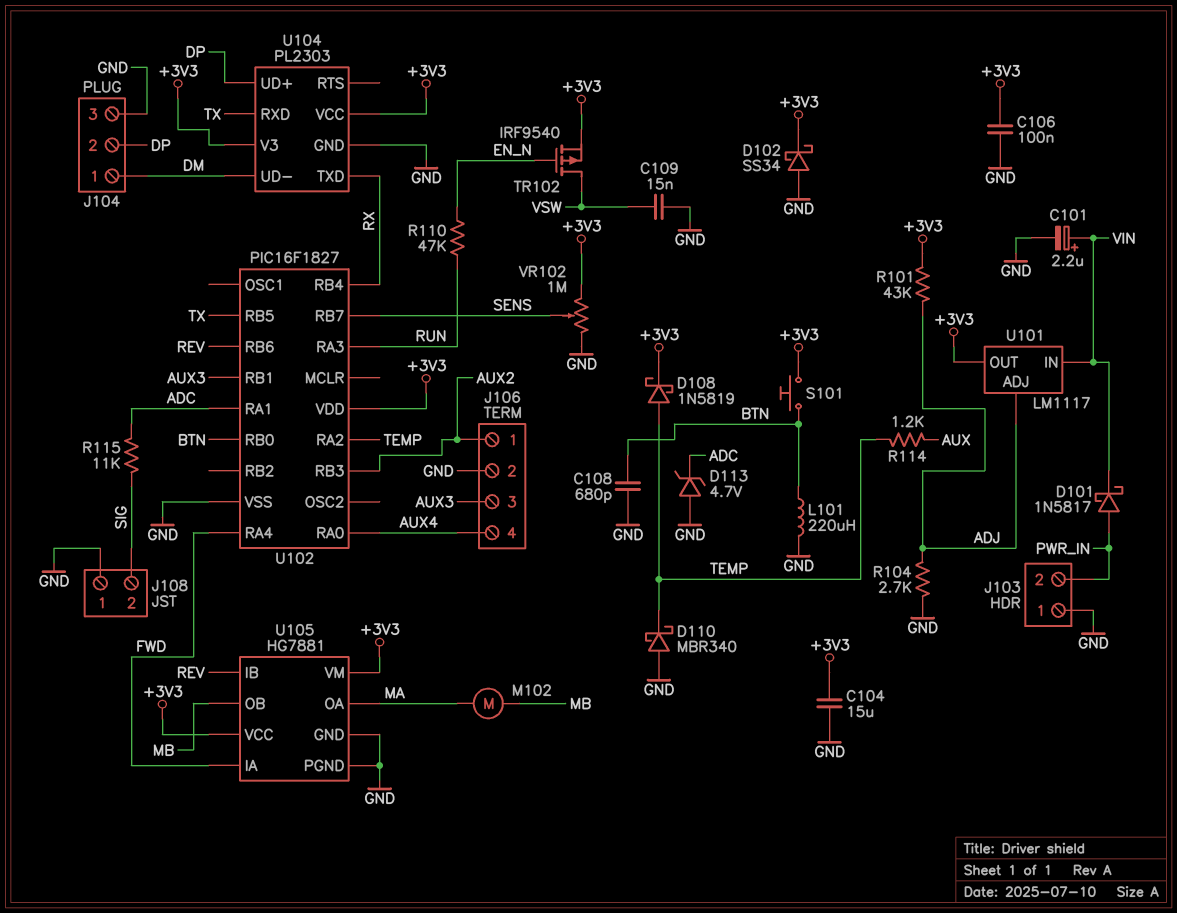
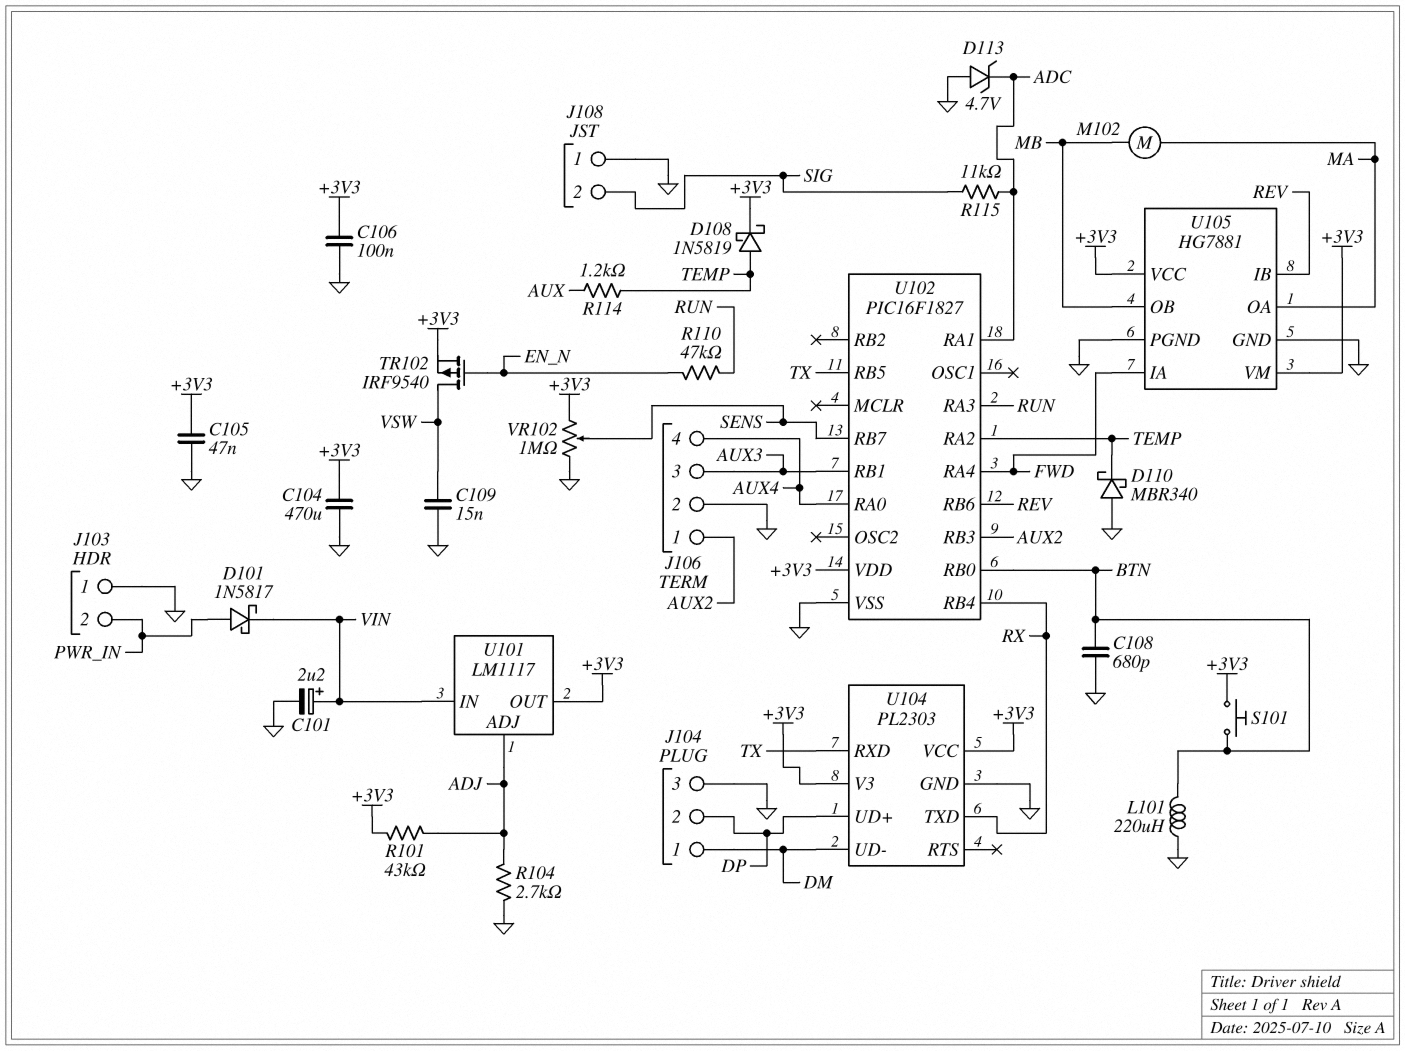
C104: 15uF (+3V3, GND) -> 470uF (+3V3, GND)
C105: none -> 47nF (+3V3, GND)
D102: schottky SS34 (A GND, K +3V3) -> none

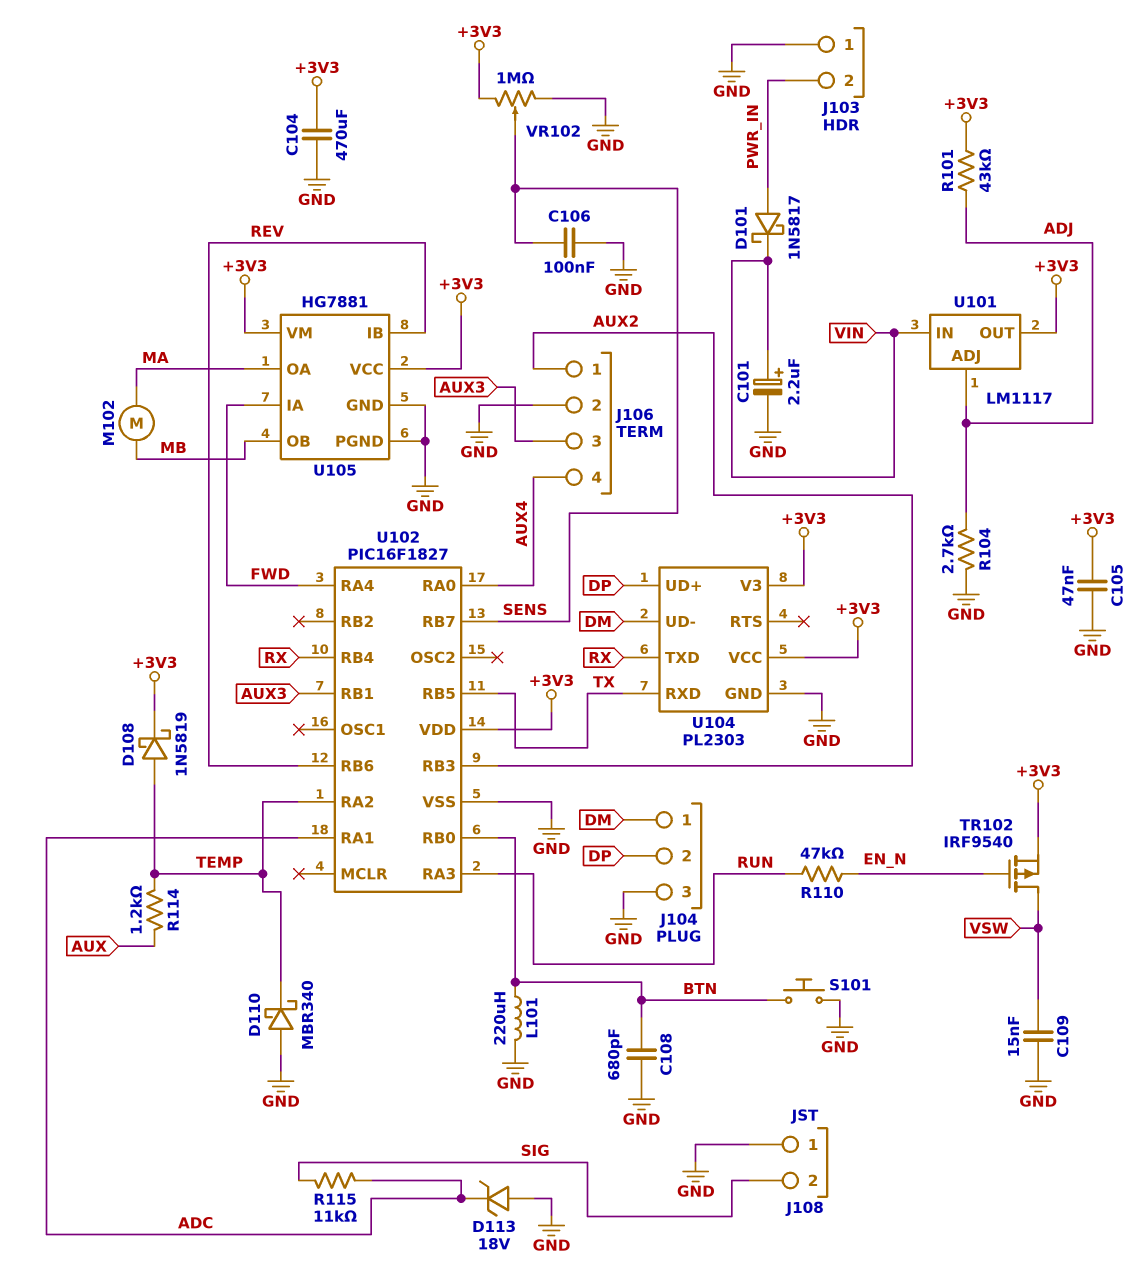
C106: 100nF (+3V3, GND) -> 100nF (GND, SENS)
D113: zener 4.7V (A GND, K ADC) -> zener 18V (A GND, K ADC)
S101: button (+3V3, BTN) -> button (BTN, GND)

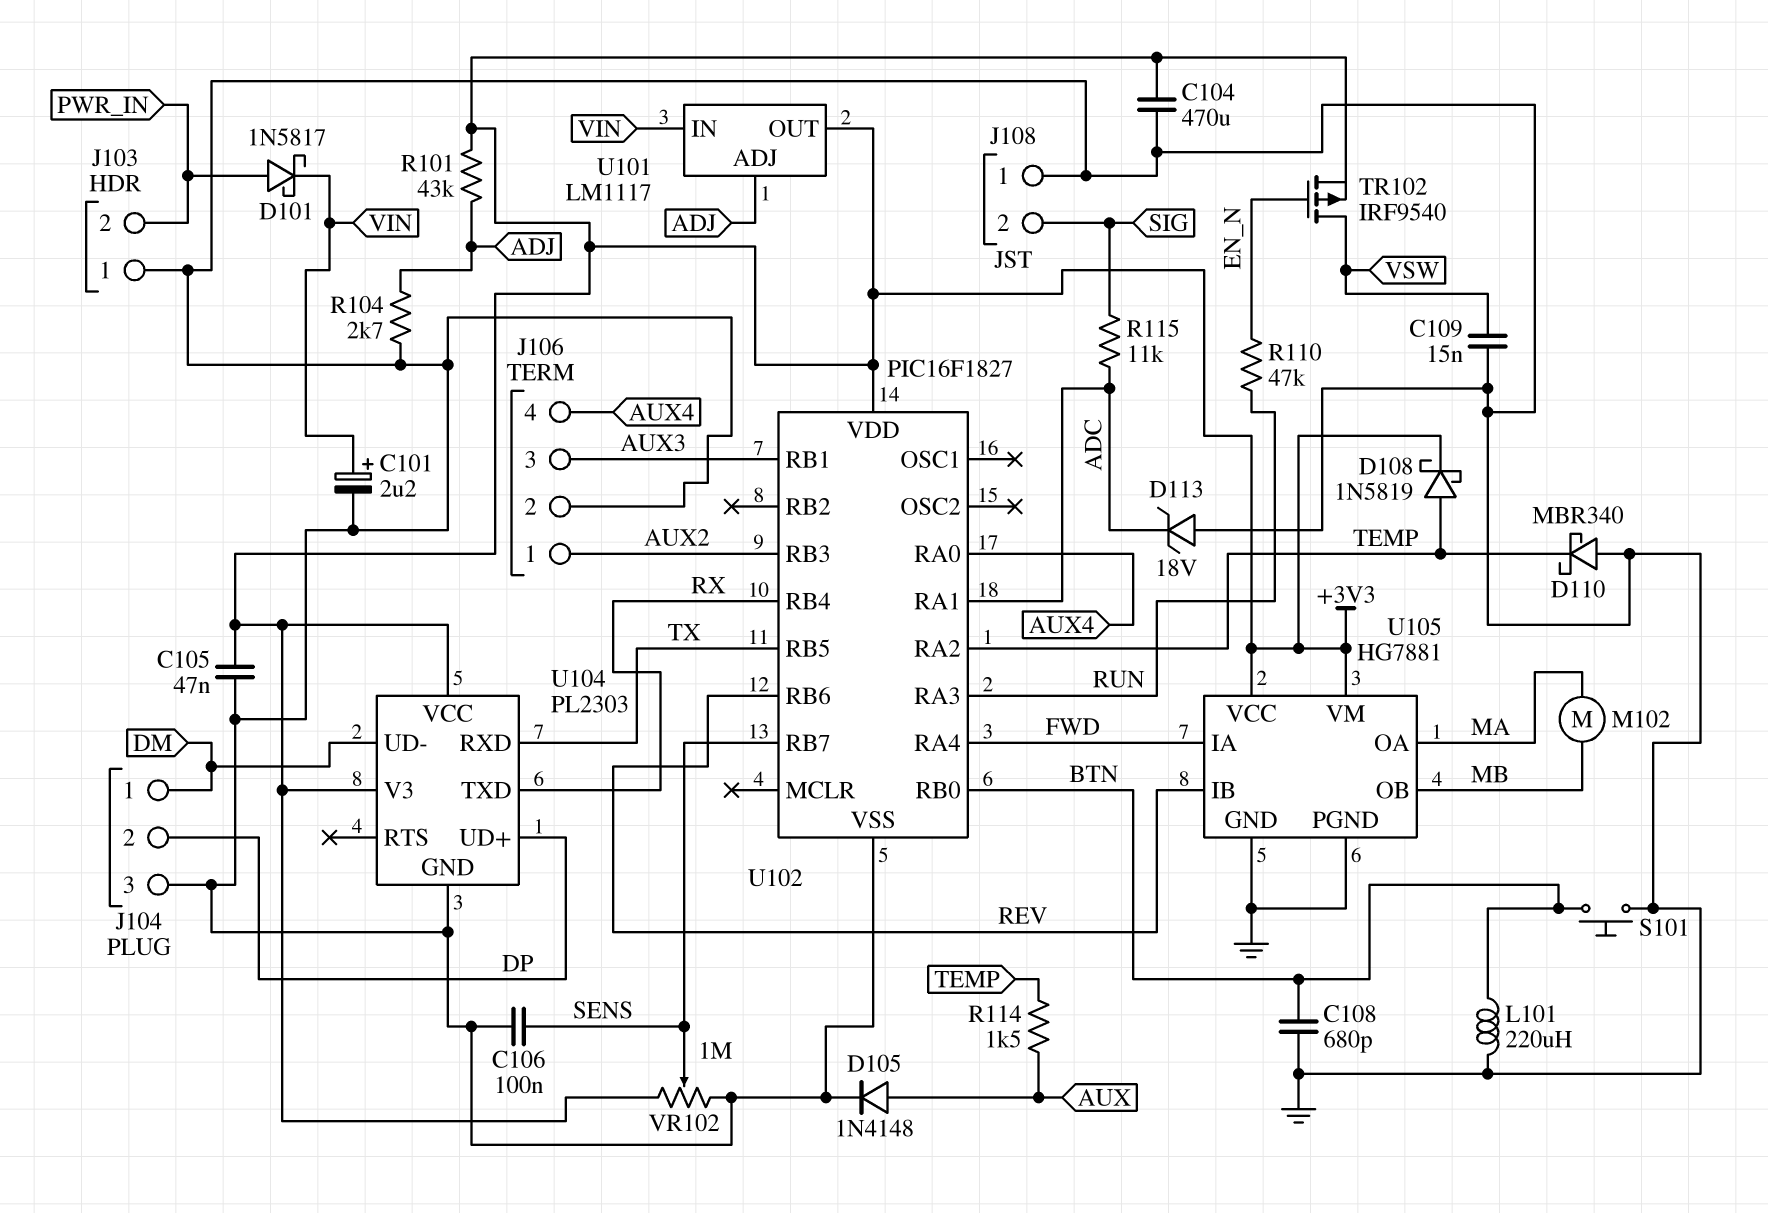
D105: none -> diode 1N4148 (A AUX, K GND)
R114: 1.2k (AUX, TEMP) -> 1.5k (AUX, TEMP)

